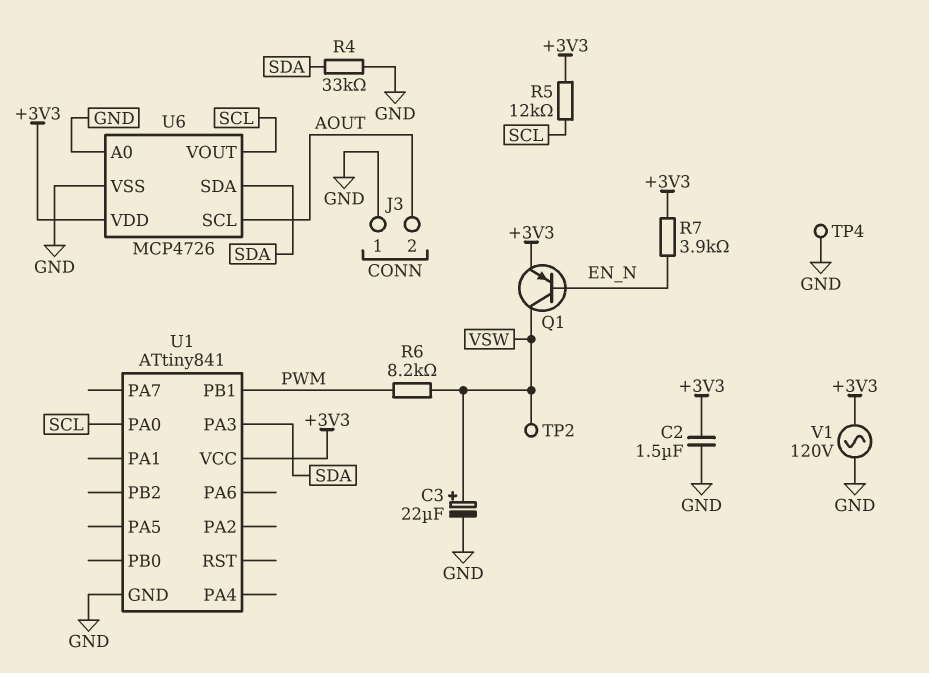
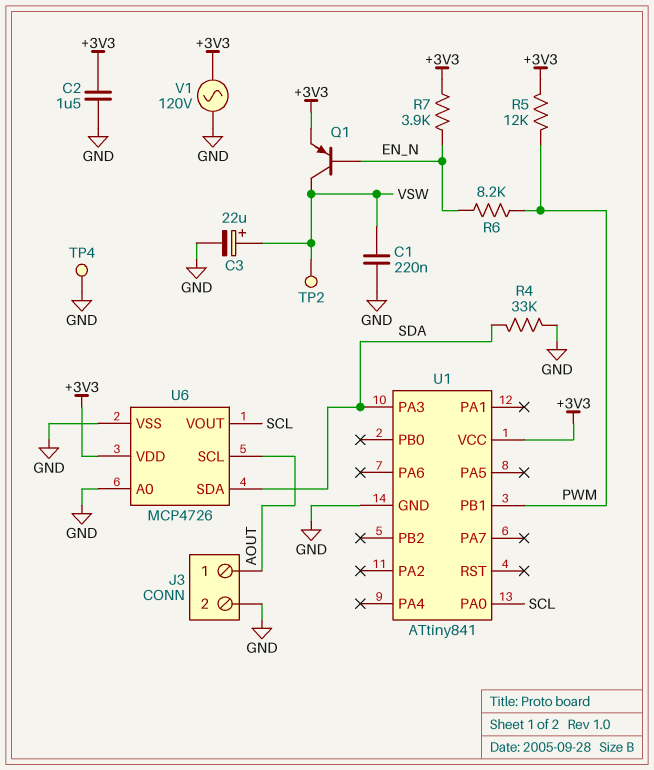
C1: none -> 220nF (GND, VSW)
J3 pin 1: GND -> AOUT
J3 pin 2: AOUT -> GND
R5: 12k (+3V3, SCL) -> 12k (+3V3, PWM)
R6: 8.2k (PWM, VSW) -> 8.2k (EN_N, PWM)

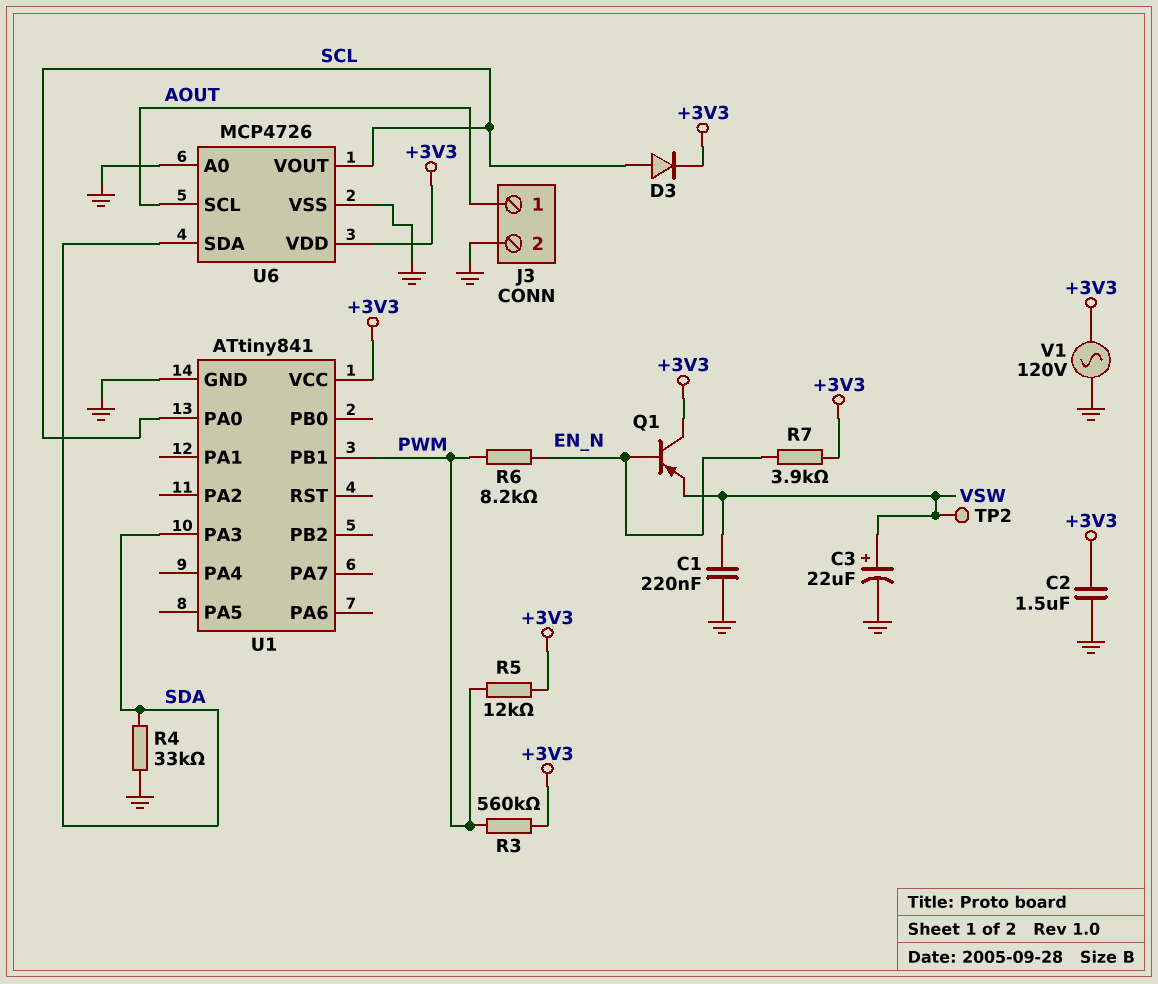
D3: none -> diode (A SCL, K +3V3)
Q1: PNP (B EN_N, C VSW, E +3V3) -> PNP (B EN_N, C +3V3, E VSW)
R3: none -> 560k (+3V3, PWM)
TP4: test point (GND) -> none

